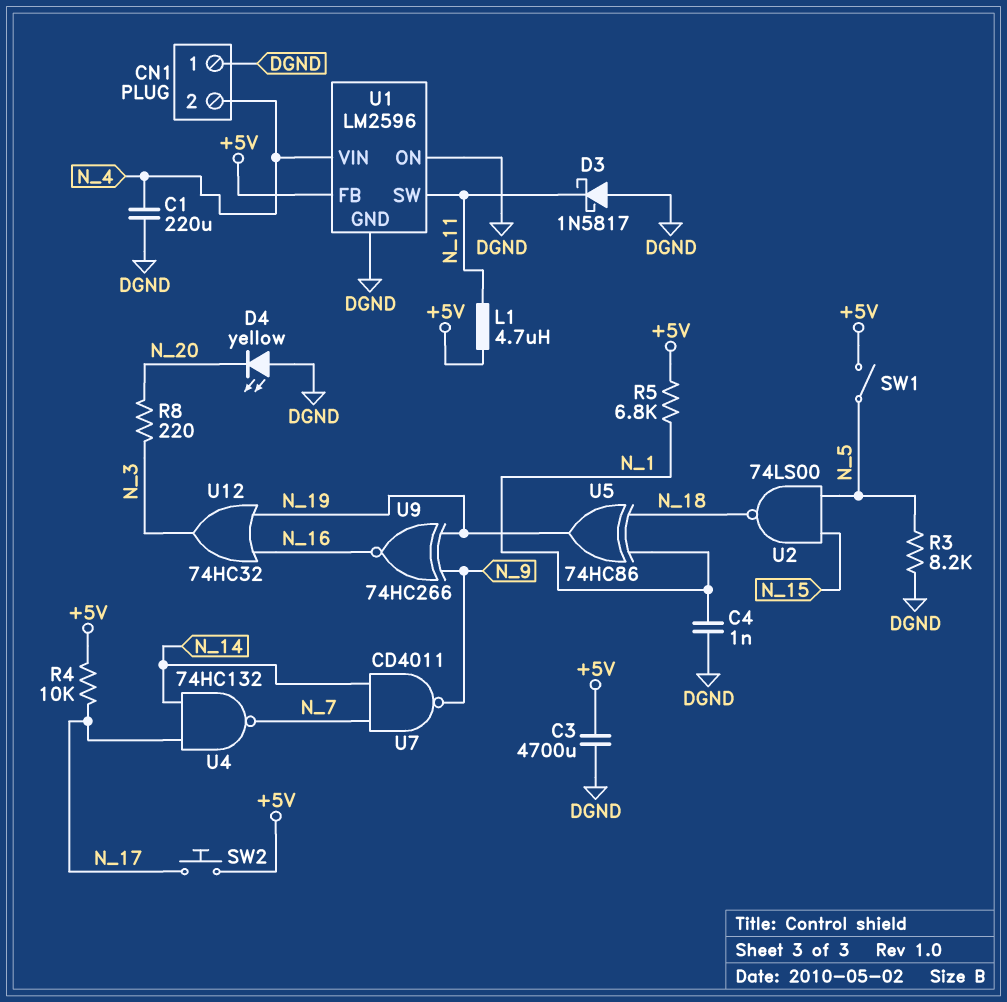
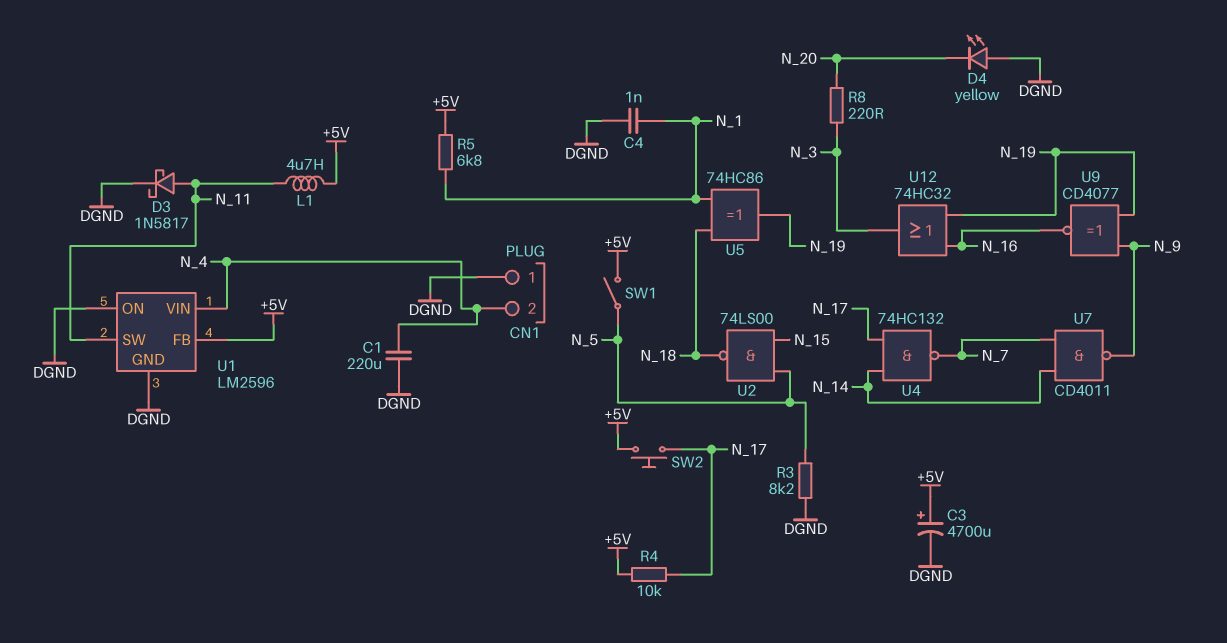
C3: 4700uF (+5V, DGND) -> 4700uF (plus +5V, minus DGND)
D3: schottky 1N5817 (A DGND, K N_11) -> schottky 1N5817 (A N_11, K DGND)
U9: XNOR 74HC266 (in N_9, in N_19, out N_16) -> XNOR CD4077 (in N_9, in N_19, out N_16)

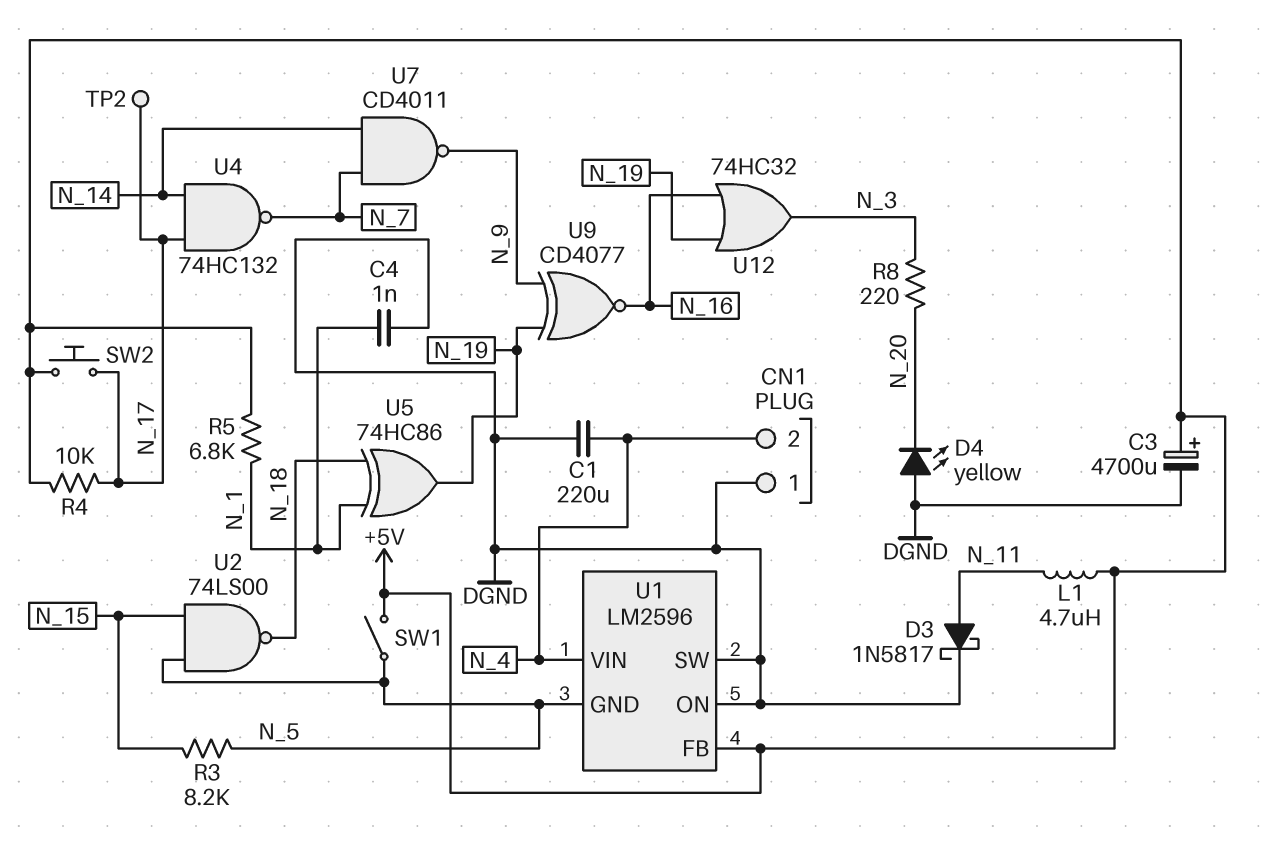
R3: 8.2k (DGND, N_5) -> 8.2k (N_5, N_15)
TP2: none -> test point (N_17)
U1 pin GND: DGND -> N_5
U1 pin SW: N_11 -> DGND

